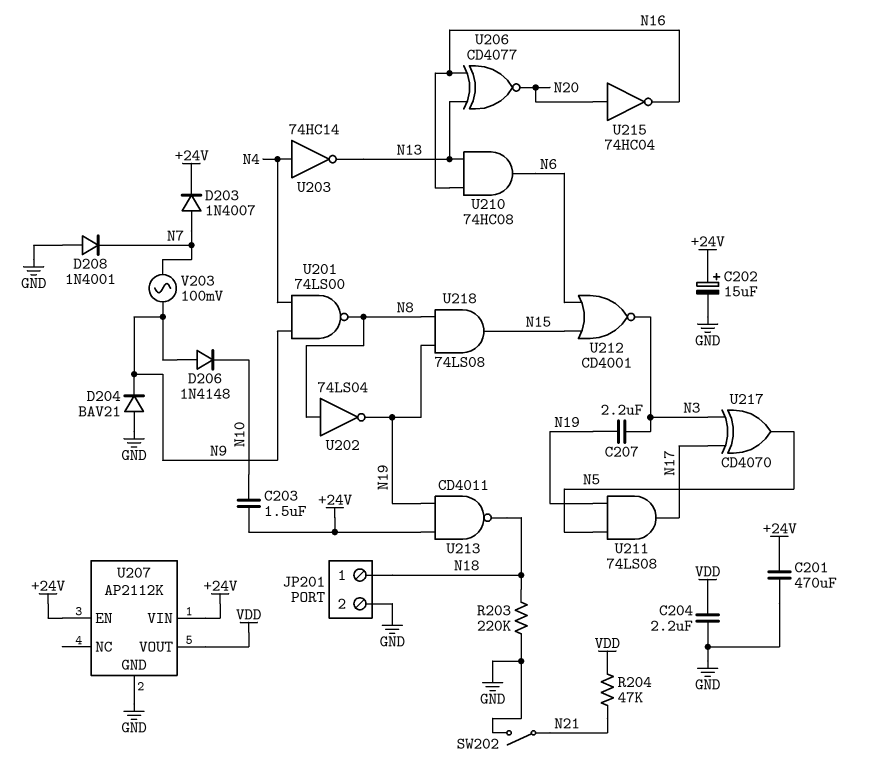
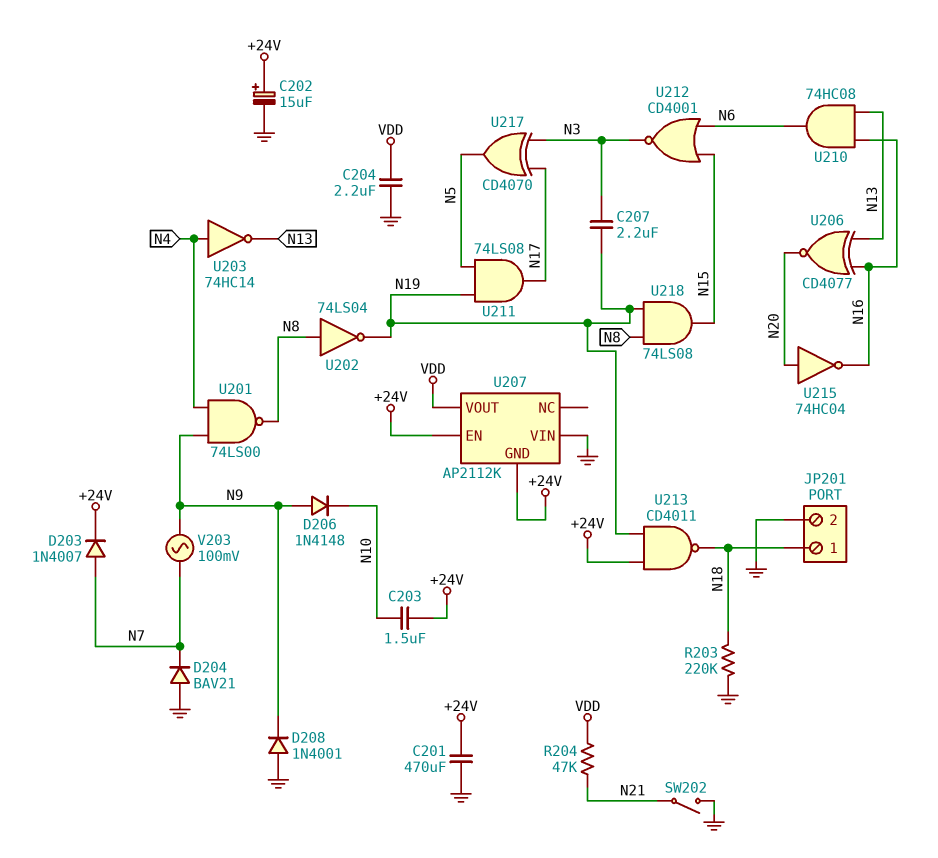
D204: diode BAV21 (A GND, K N9) -> diode BAV21 (A GND, K N7)
D208: diode 1N4001 (A GND, K N7) -> diode 1N4001 (A GND, K N9)
U207 pin GND: GND -> +24V
U207 pin VIN: +24V -> GND

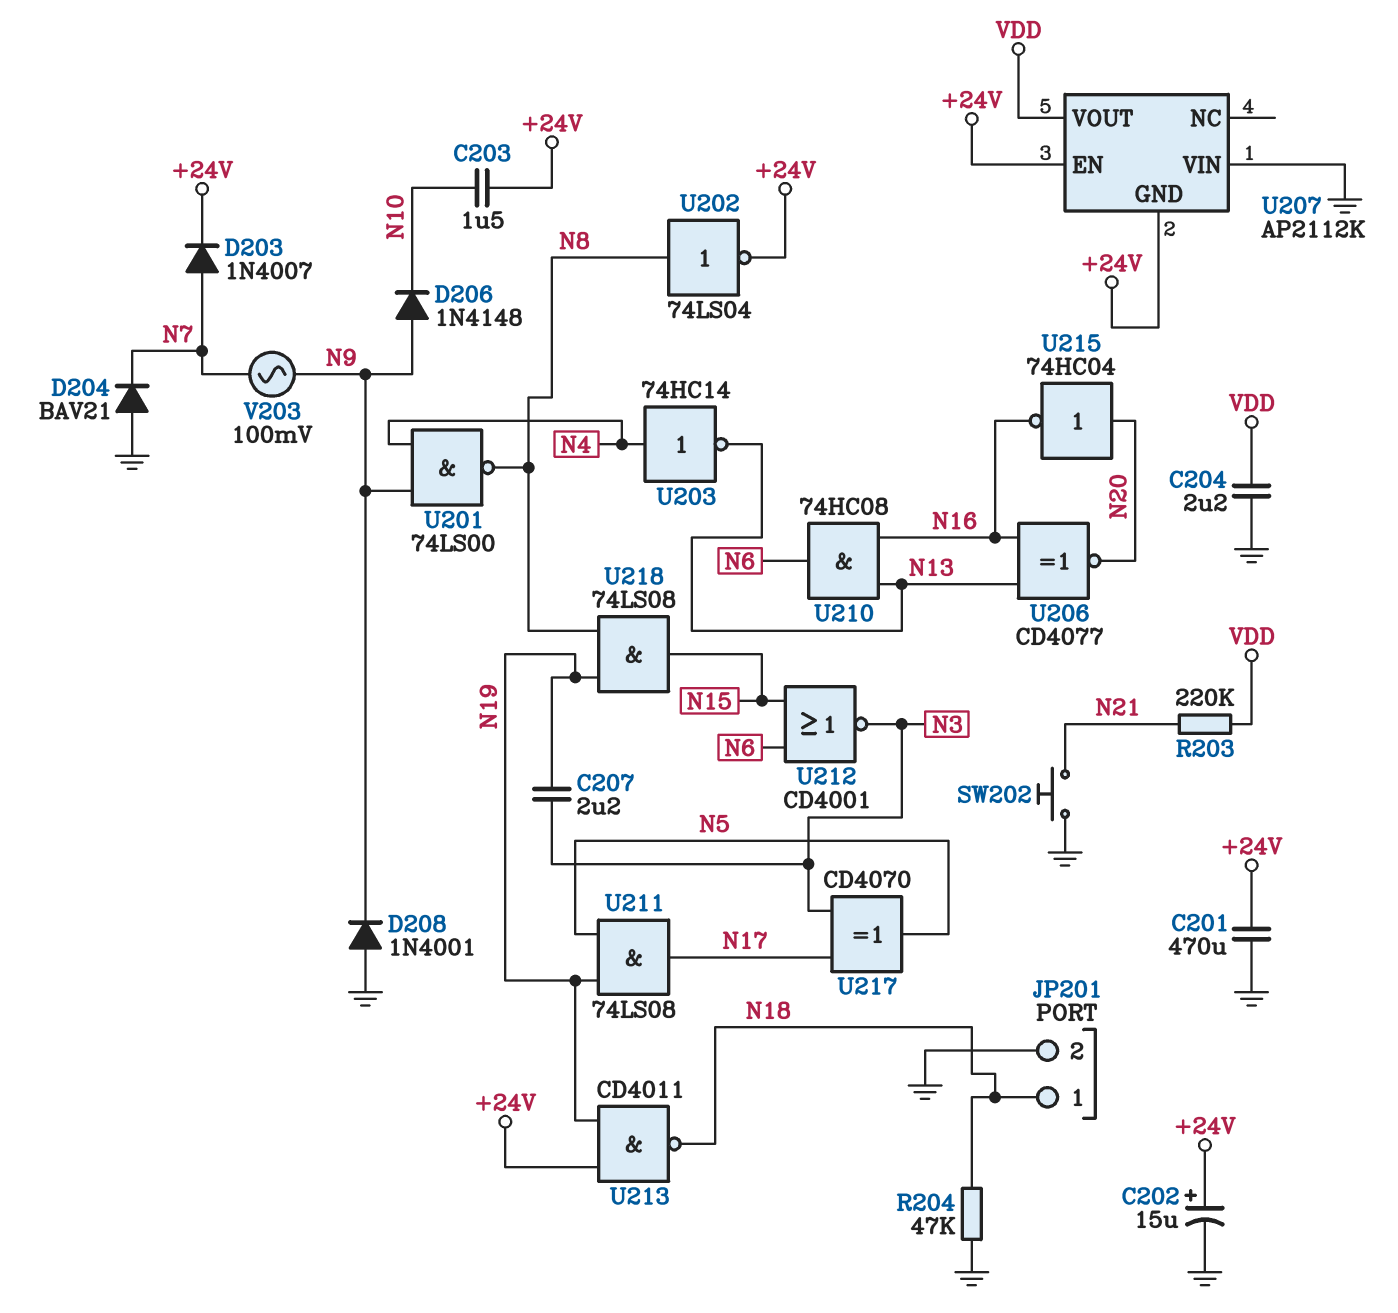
R203: 220k (GND, N18) -> 220k (N21, VDD)
R204: 47k (N21, VDD) -> 47k (GND, N18)
SW202: switch (GND, N21) -> button (GND, N21)
U202: NOT 74LS04 (in N8, out N19) -> NOT 74LS04 (in N8, out +24V)

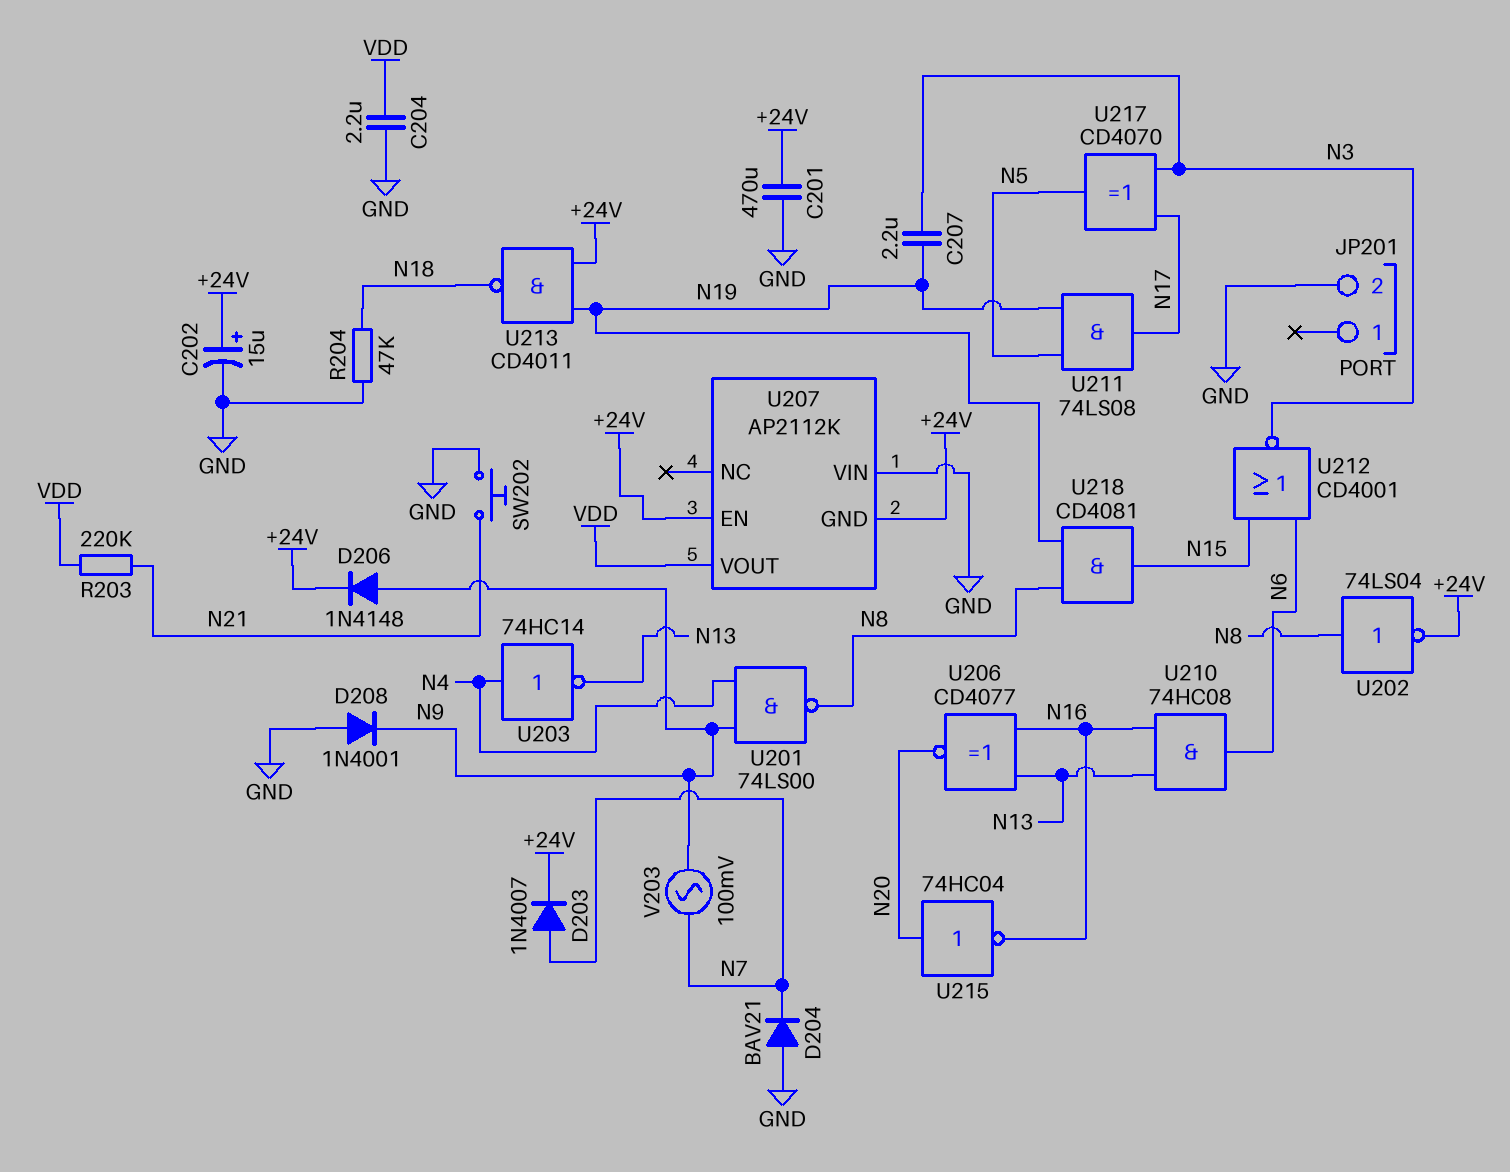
C203: 1.5uF (+24V, N10) -> none
D206: diode 1N4148 (A N9, K N10) -> diode 1N4148 (A N9, K +24V)
JP201 pin 1: N18 -> none
U218: AND 74LS08 (in N8, in N19, out N15) -> AND CD4081 (in N8, in N19, out N15)

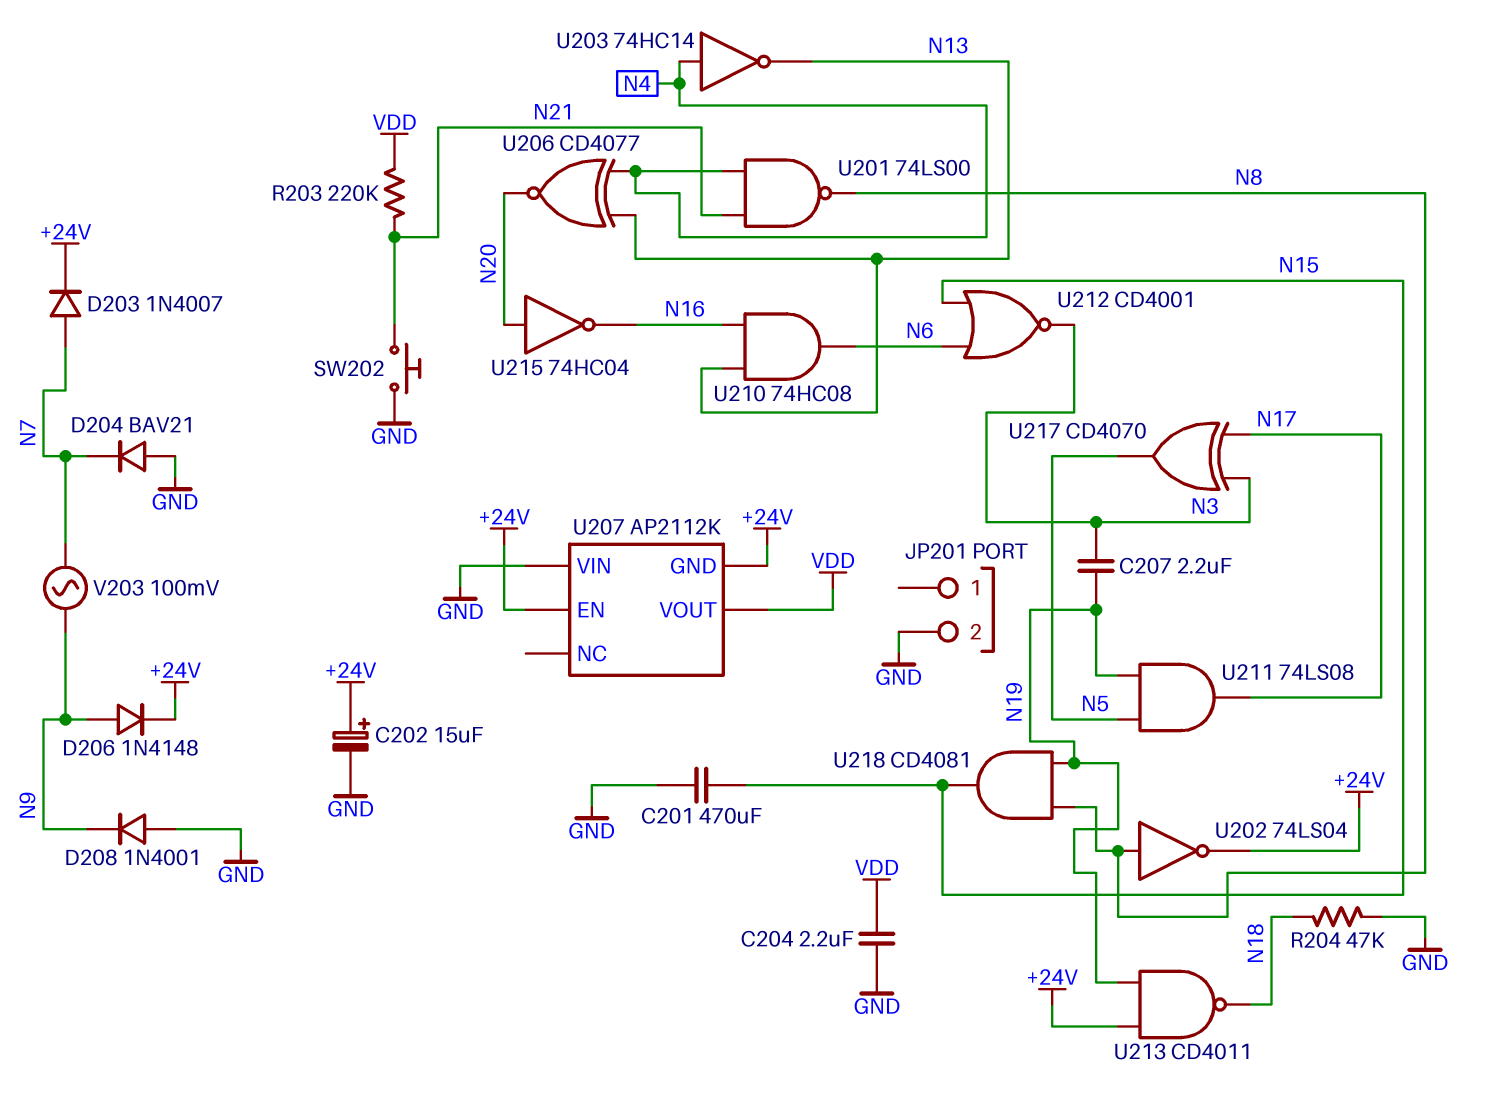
C201: 470uF (+24V, GND) -> 470uF (GND, N15)
U201: NAND 74LS00 (in N4, in N9, out N8) -> NAND 74LS00 (in N4, in N21, out N8)
U206: XNOR CD4077 (in N13, in N16, out N20) -> XNOR CD4077 (in N4, in N13, out N20)

